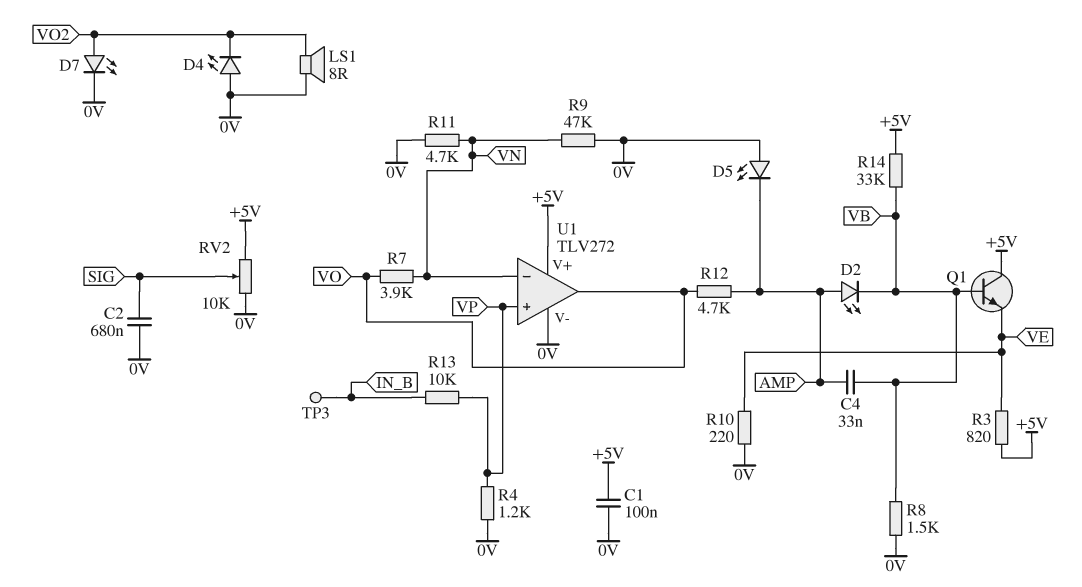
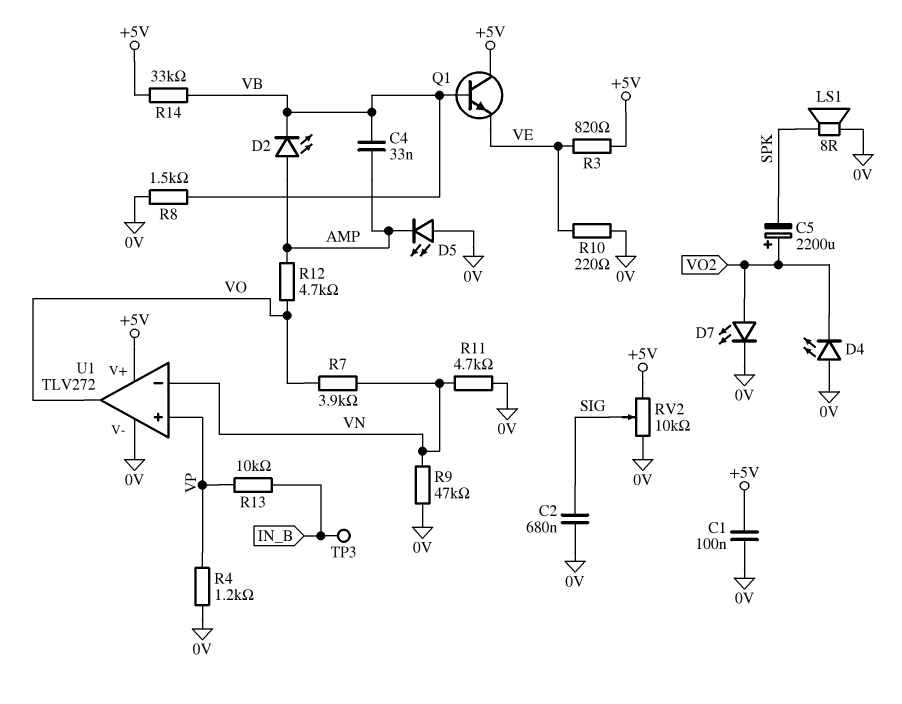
C5: none -> 2200uF (plus VO2, minus SPK)
LS1: speaker 8R (0V, VO2) -> speaker 8R (0V, SPK)

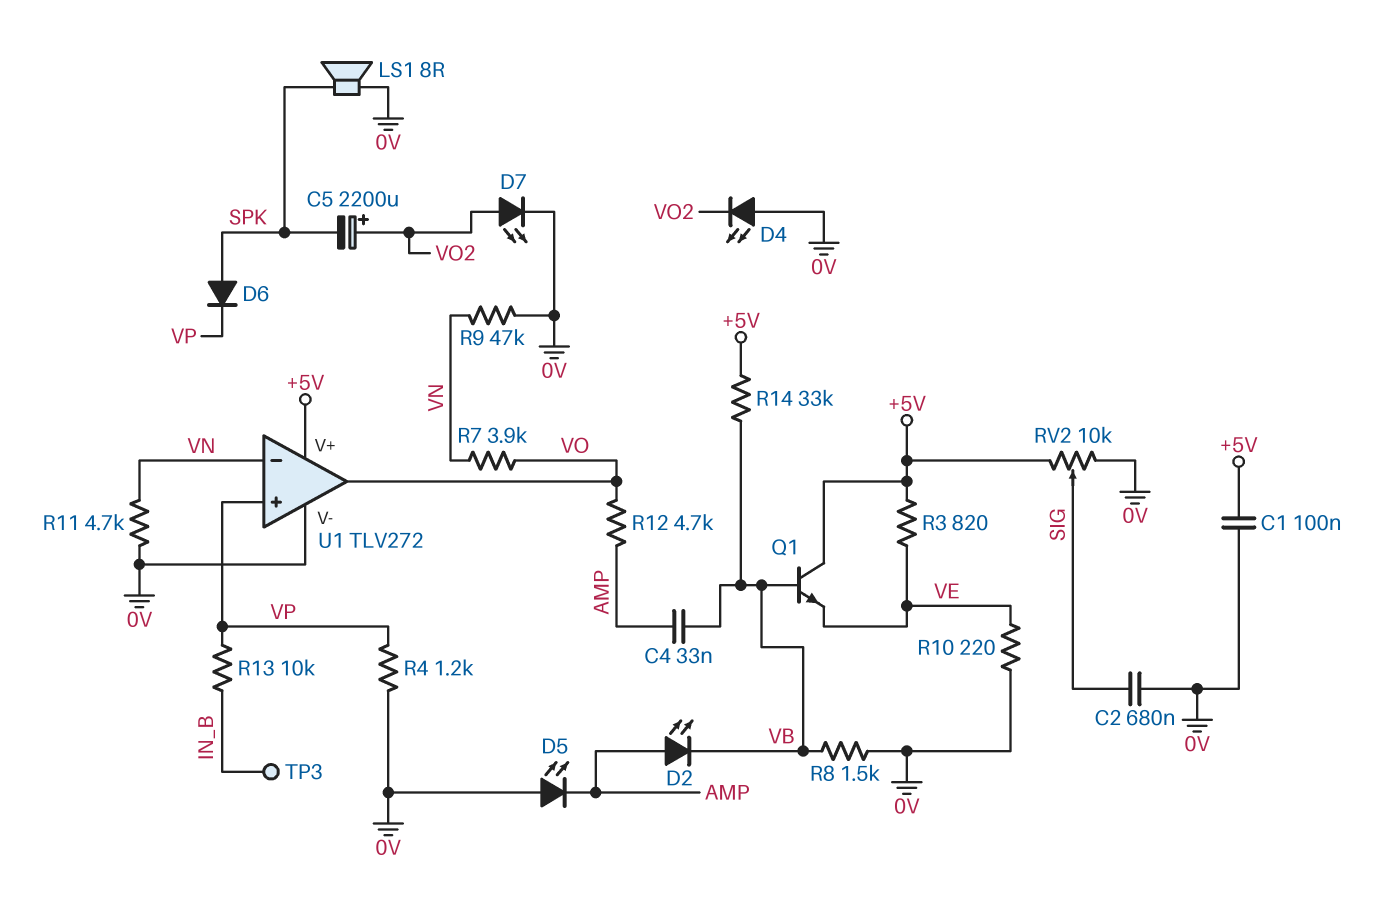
D6: none -> diode (A SPK, K VP)

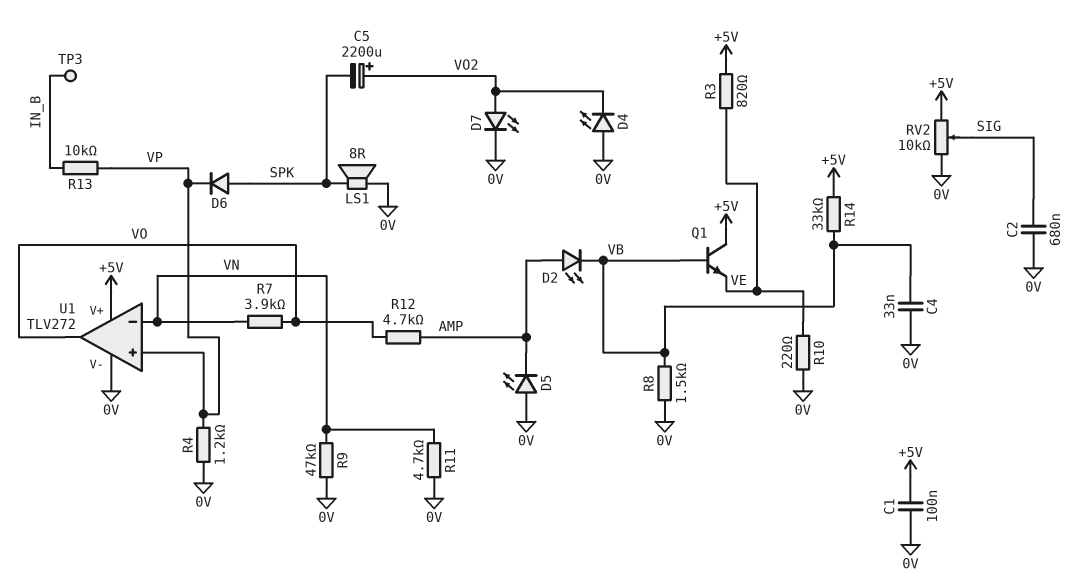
C4: 33nF (AMP, VB) -> 33nF (0V, VB)

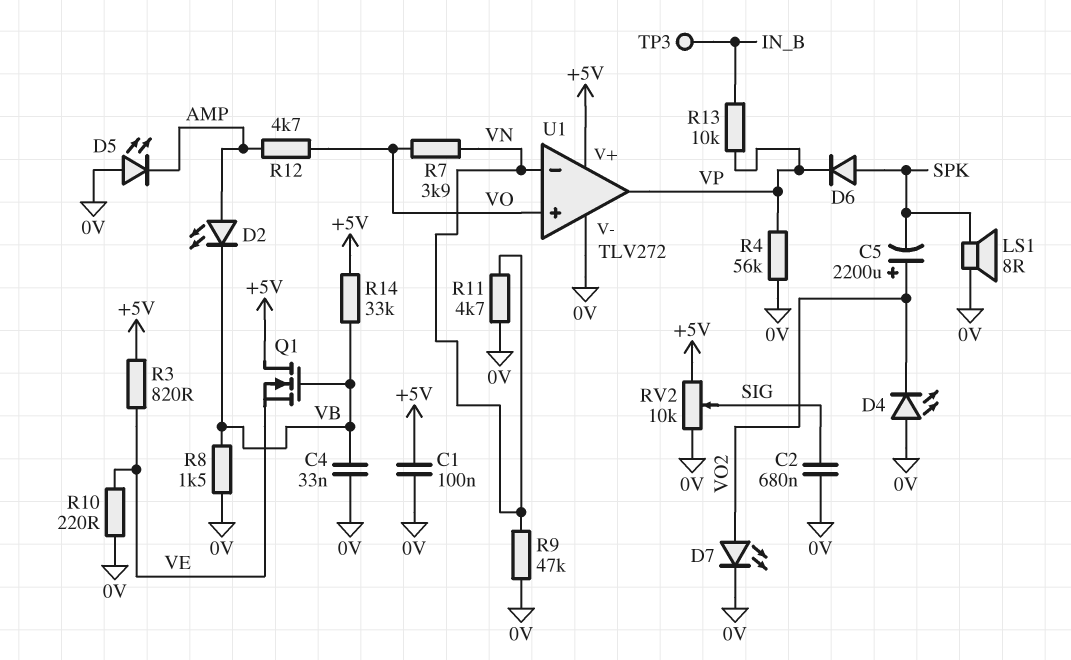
Q1: NPN (B VB, C +5V, E VE) -> NMOS (G VB, D +5V, S VE)
R4: 1.2k (0V, VP) -> 56k (0V, VP)
U1 pin in+: VP -> VO
U1 pin out: VO -> VP

